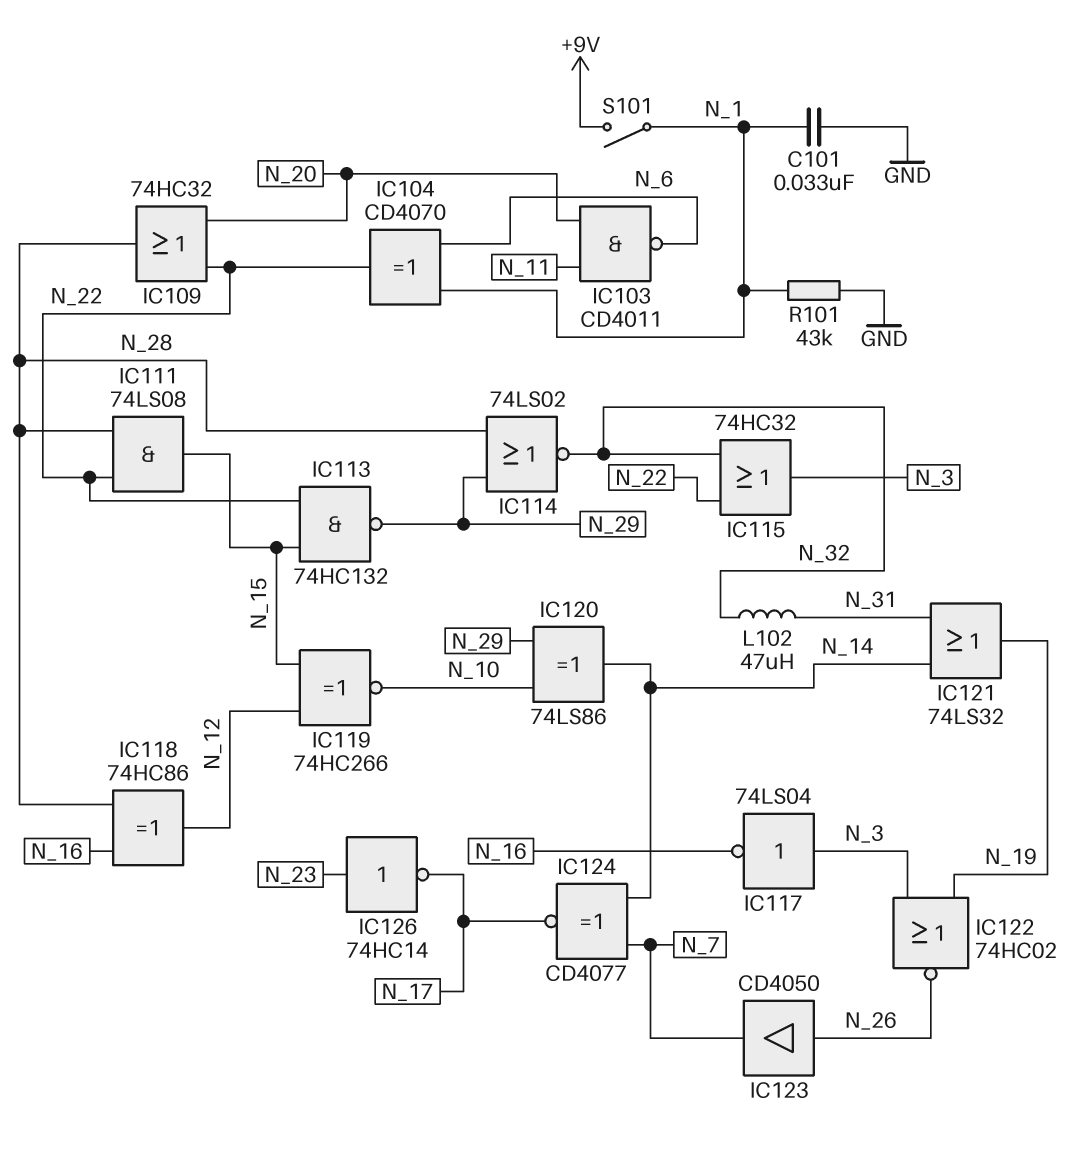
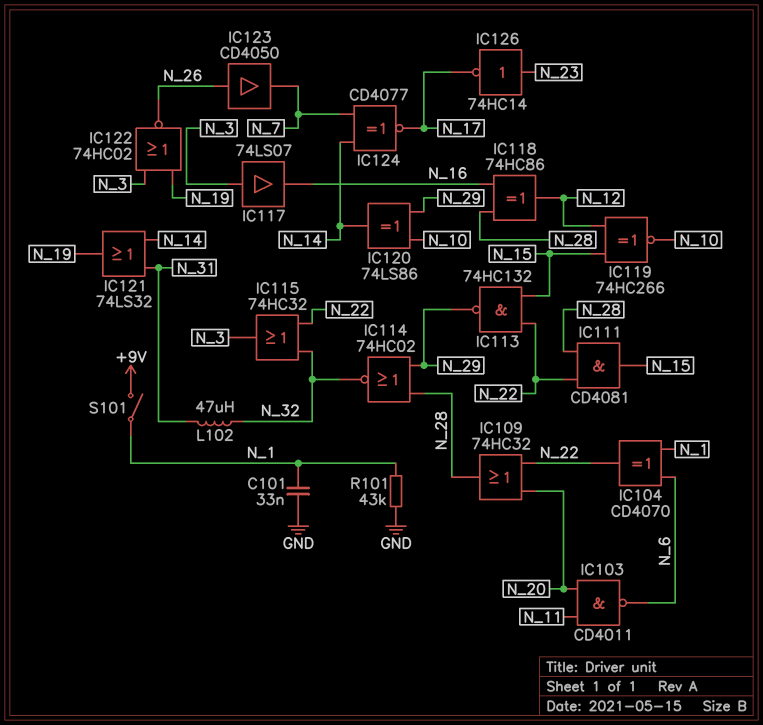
IC111: AND 74LS08 (in N_22, in N_28, out N_15) -> AND CD4081 (in N_22, in N_28, out N_15)
IC114: NOR 74LS02 (in N_28, in N_29, out N_32) -> NOR 74HC02 (in N_28, in N_29, out N_32)
IC117: NOT 74LS04 (in N_3, out N_16) -> buffer 74LS07 (in N_3, out N_16)

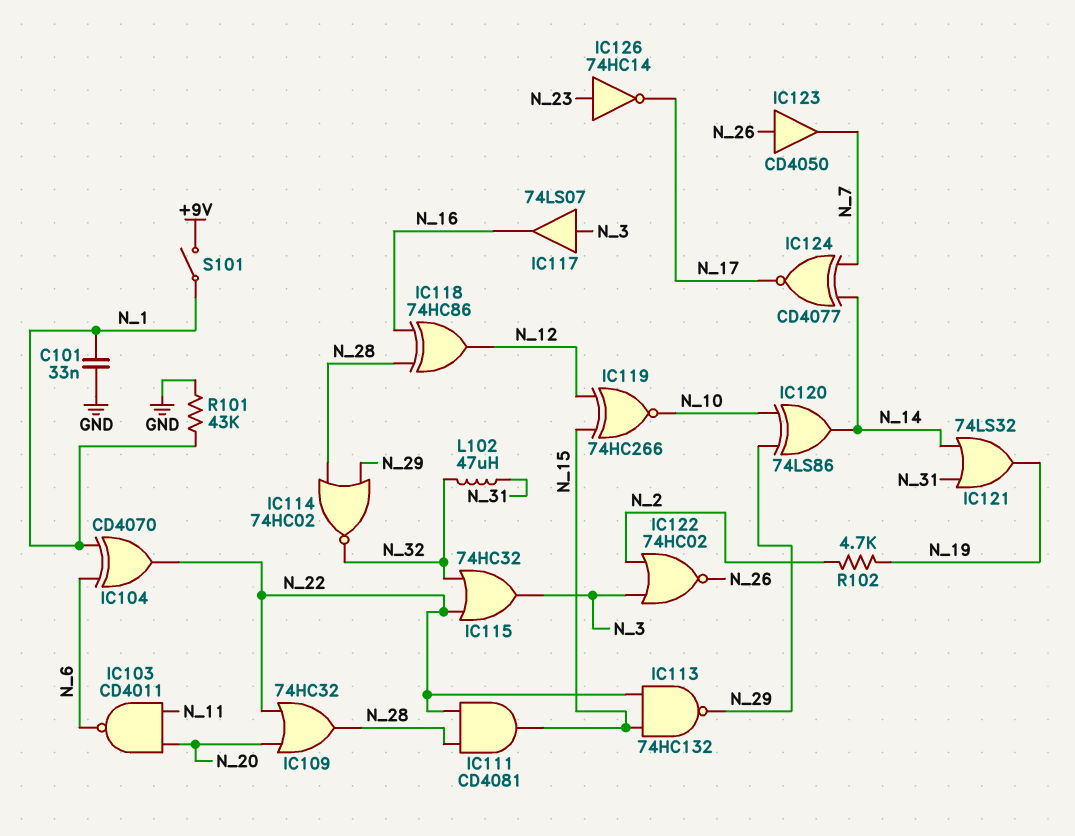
IC122: NOR 74HC02 (in N_3, in N_19, out N_26) -> NOR 74HC02 (in N_2, in N_3, out N_26)
R102: none -> 4.7k (N_2, N_19)

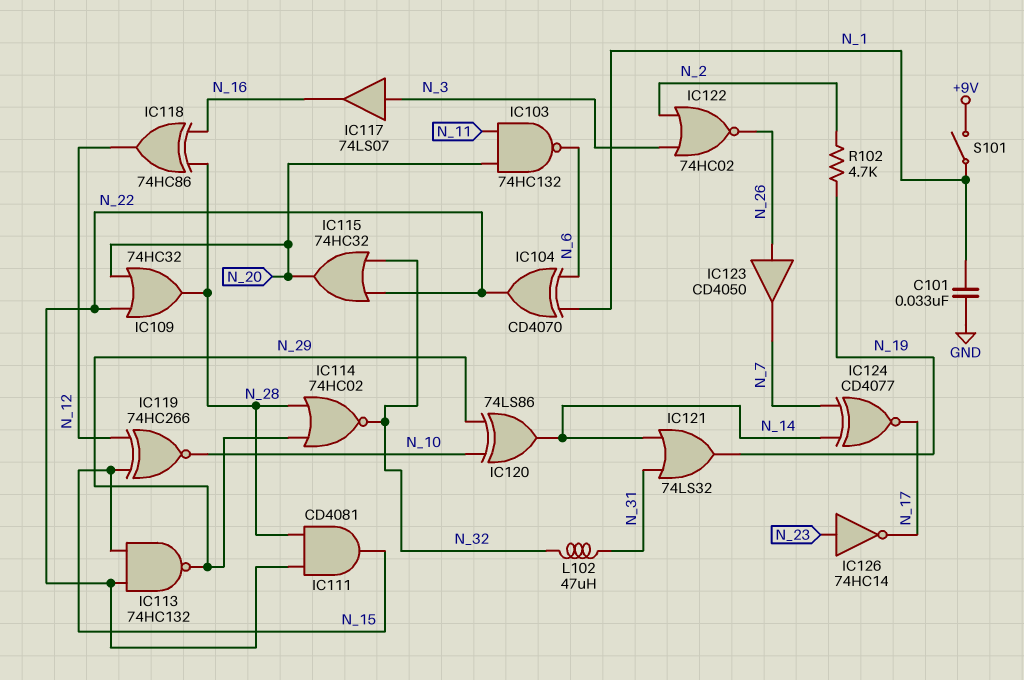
IC103: NAND CD4011 (in N_11, in N_20, out N_6) -> NAND 74HC132 (in N_11, in N_20, out N_6)
IC115: OR 74HC32 (in N_22, in N_32, out N_3) -> OR 74HC32 (in N_22, in N_32, out N_20)
R101: 43k (GND, N_1) -> none

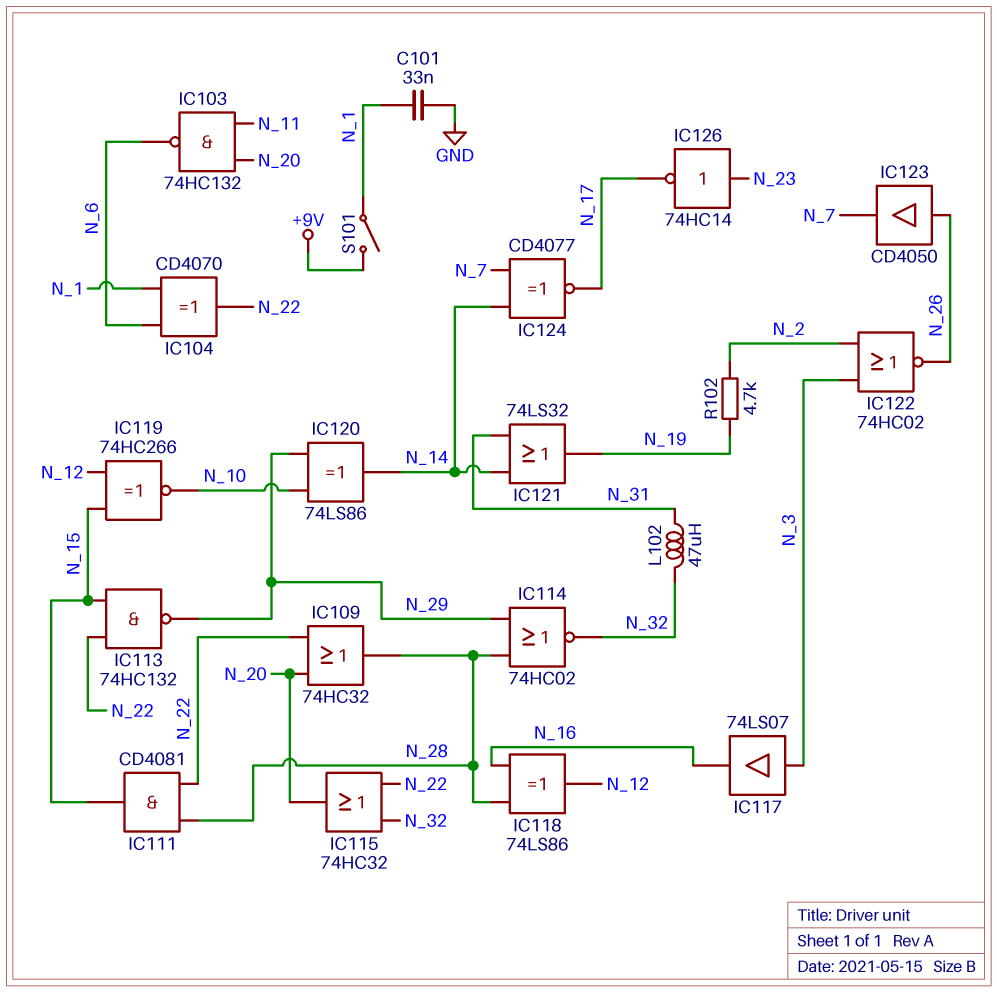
IC118: XOR 74HC86 (in N_16, in N_28, out N_12) -> XOR 74LS86 (in N_16, in N_28, out N_12)

